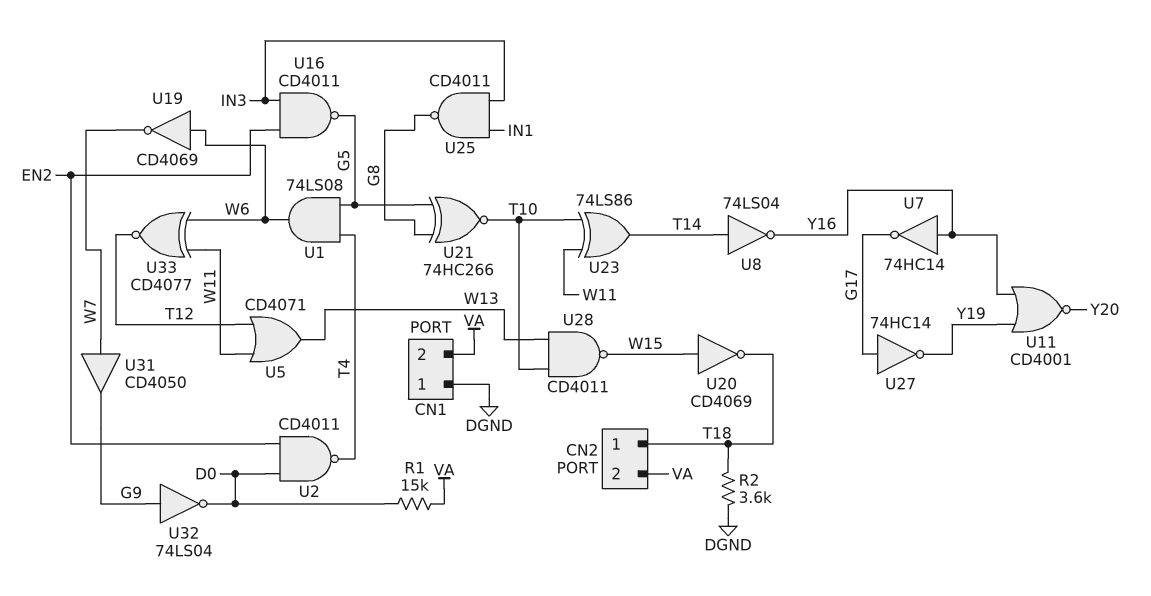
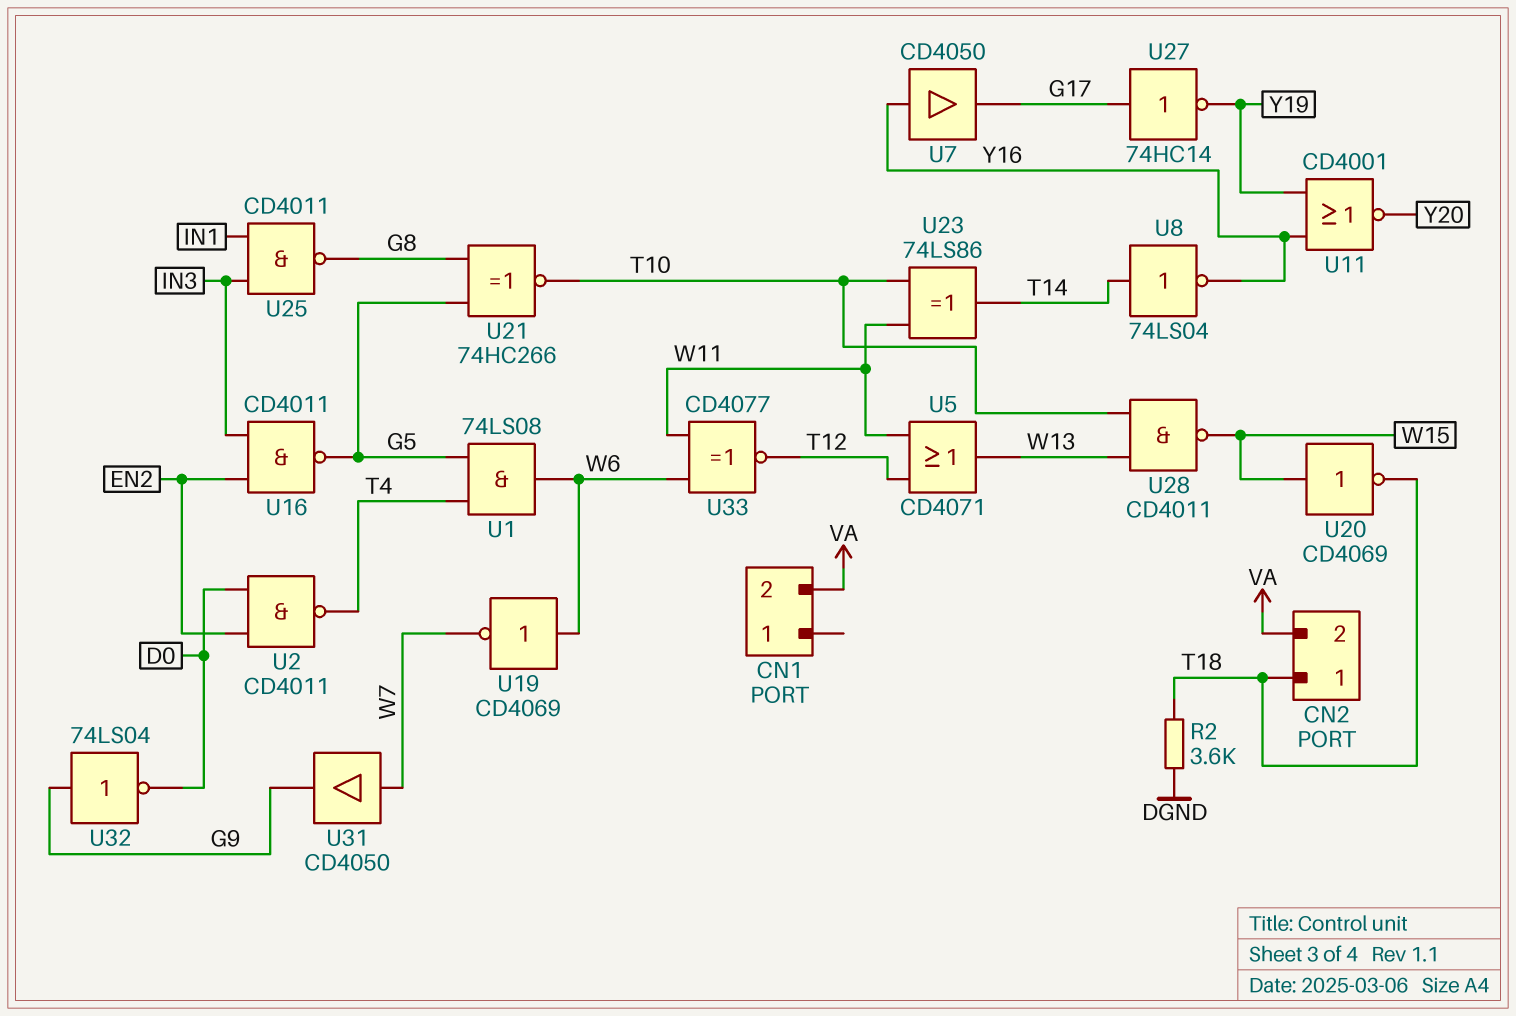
CN1 pin 1: DGND -> none
R1: 15k (D0, VA) -> none
U7: NOT 74HC14 (in Y16, out G17) -> buffer CD4050 (in Y16, out G17)

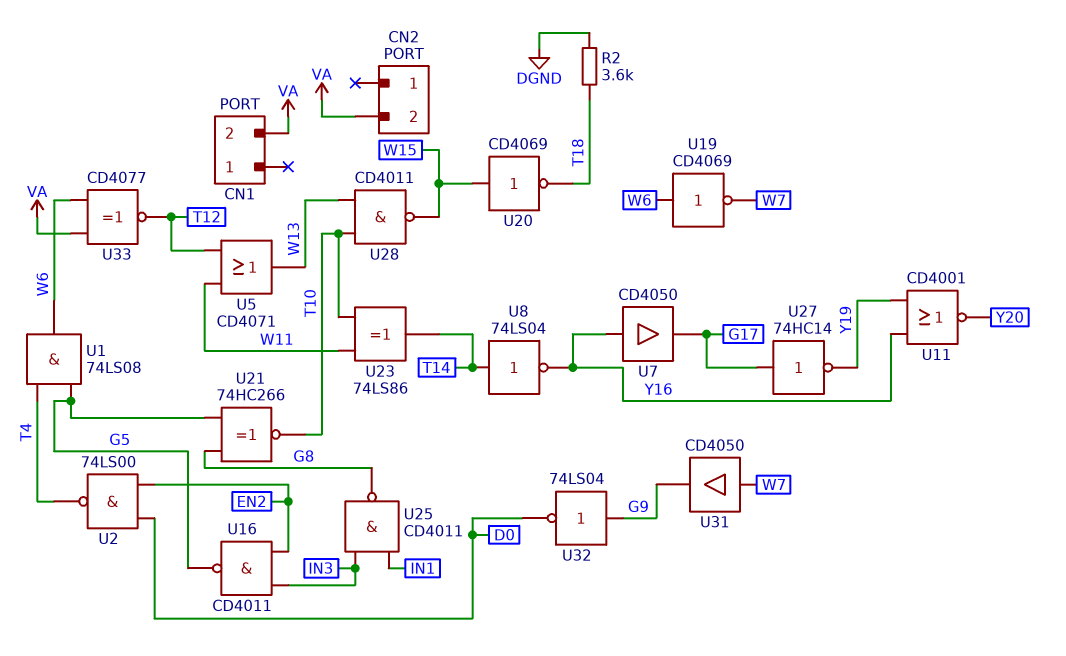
CN2 pin 1: T18 -> none
U2: NAND CD4011 (in D0, in EN2, out T4) -> NAND 74LS00 (in D0, in EN2, out T4)
U33: XNOR CD4077 (in W6, in W11, out T12) -> XNOR CD4077 (in VA, in W6, out T12)

